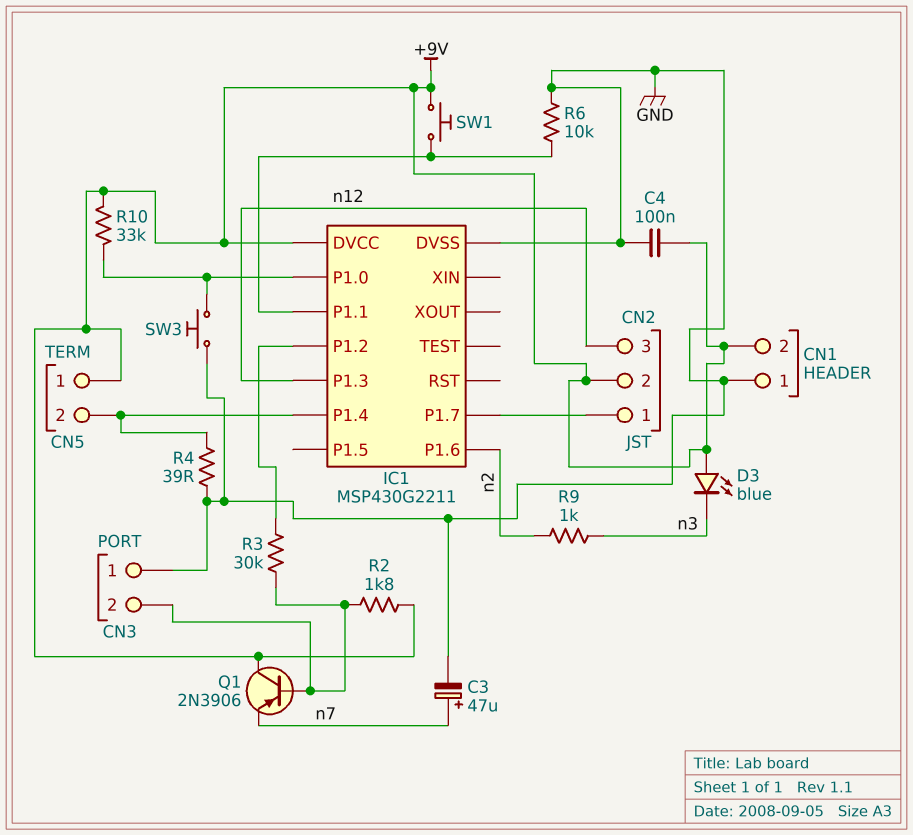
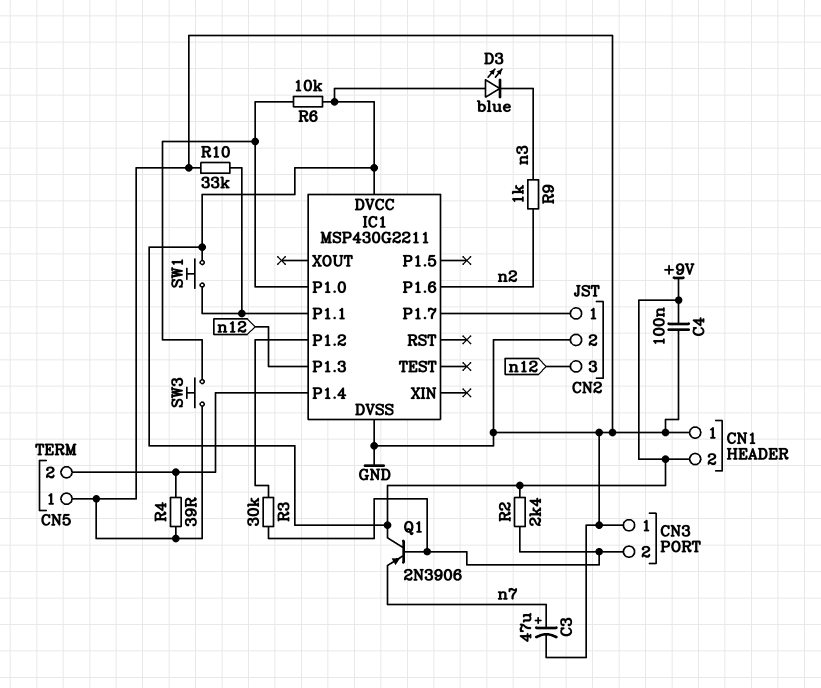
CN2 pin 2: +9V -> GND
CN5 pin 1: +9V -> GND
R2: 1.8k (+9V, CN3/2) -> 2.4k (+9V, CN3/2)
R6: 10k (GND, IC1/P1.1) -> 10k (+9V, IC1/P1.0)
R10: 33k (+9V, IC1/P1.0) -> 33k (GND, IC1/P1.1)

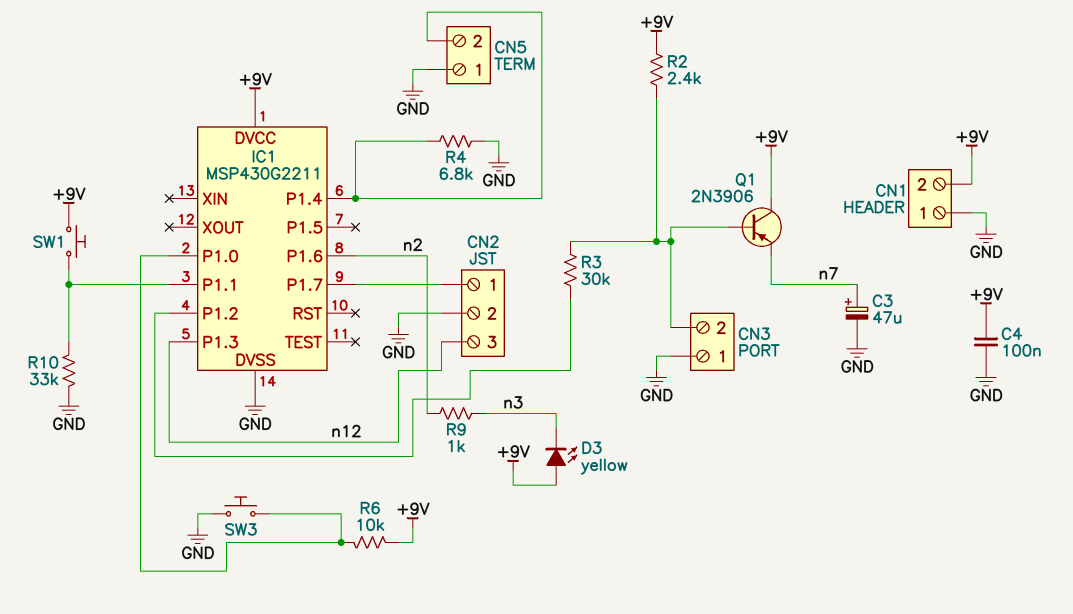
D3: LED blue (A +9V, K n3) -> LED yellow (A +9V, K n3)
R4: 39 (CN5/2, GND) -> 6.8k (CN5/2, GND)

